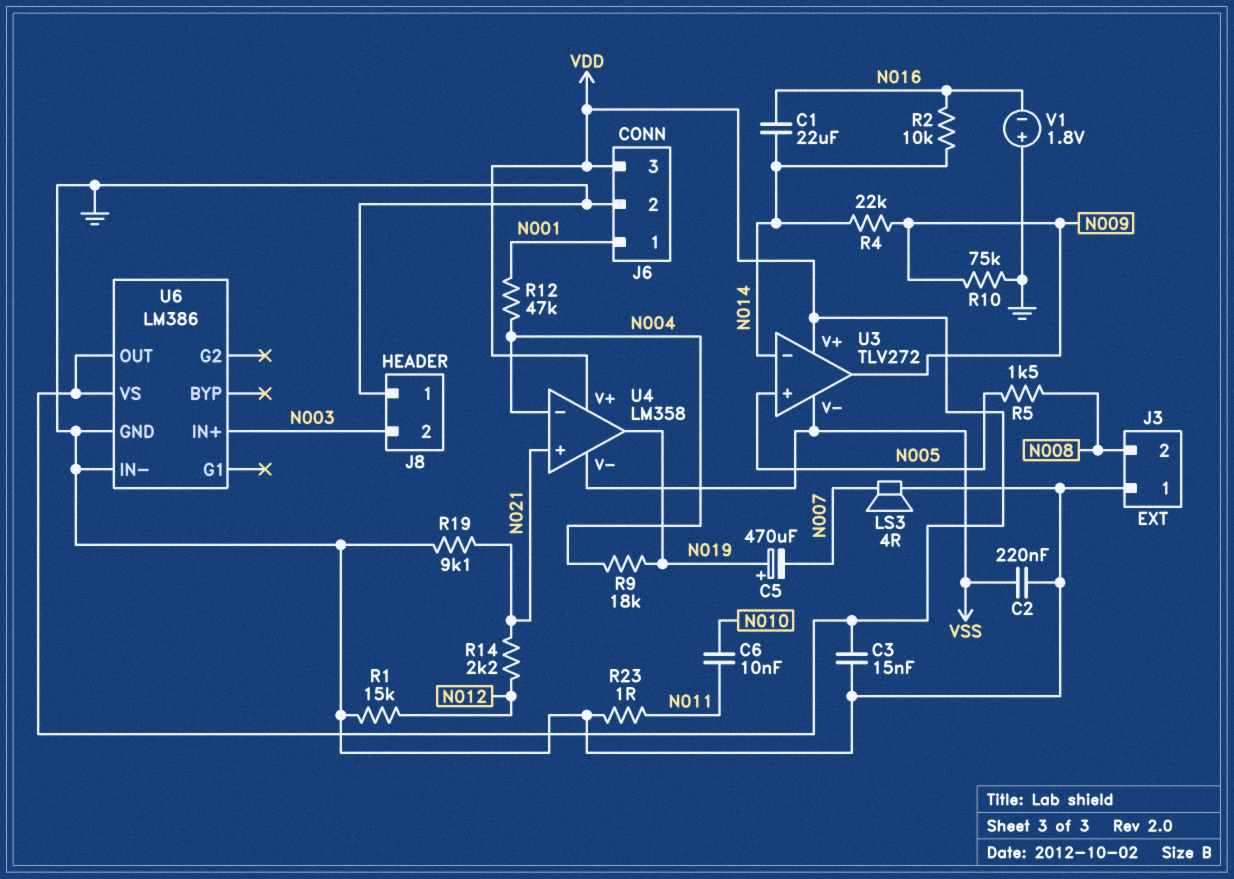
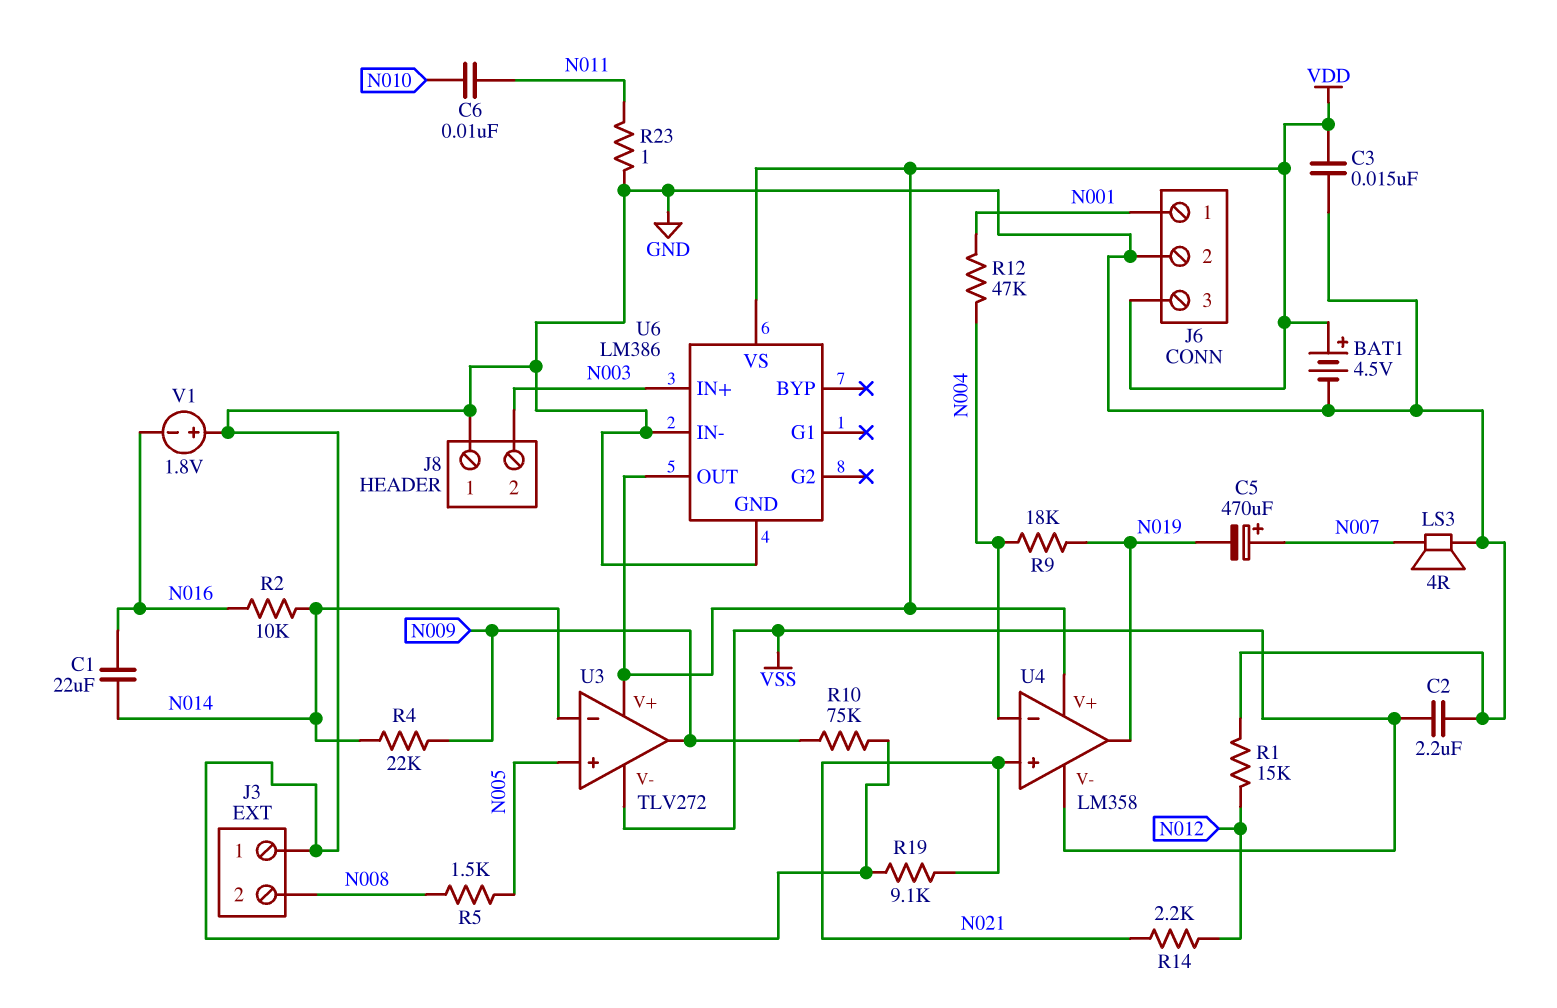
BAT1: none -> 4.5V (plus VDD, minus GND)
C2: 220nF (GND, VSS) -> 2.2uF (GND, VSS)
C5: 470uF (plus N019, minus N007) -> 470uF (plus N007, minus N019)

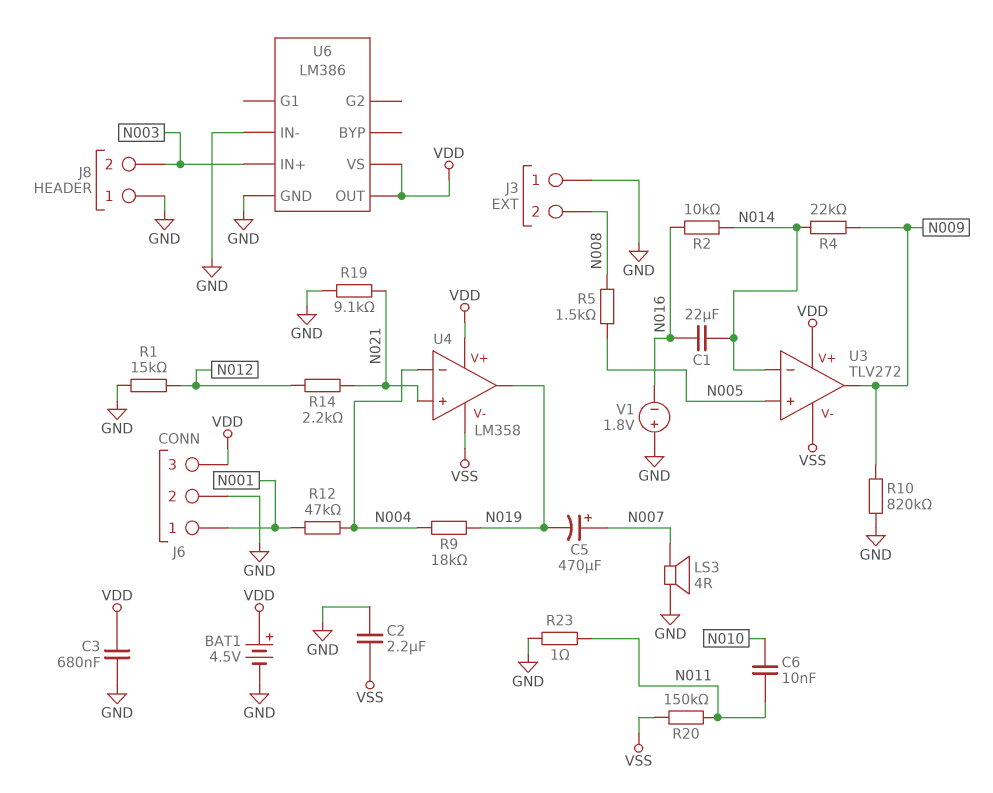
C3: 15nF (GND, VDD) -> 680nF (GND, VDD)
R10: 75k (GND, N009) -> 820k (GND, N009)
R20: none -> 150k (N011, VSS)

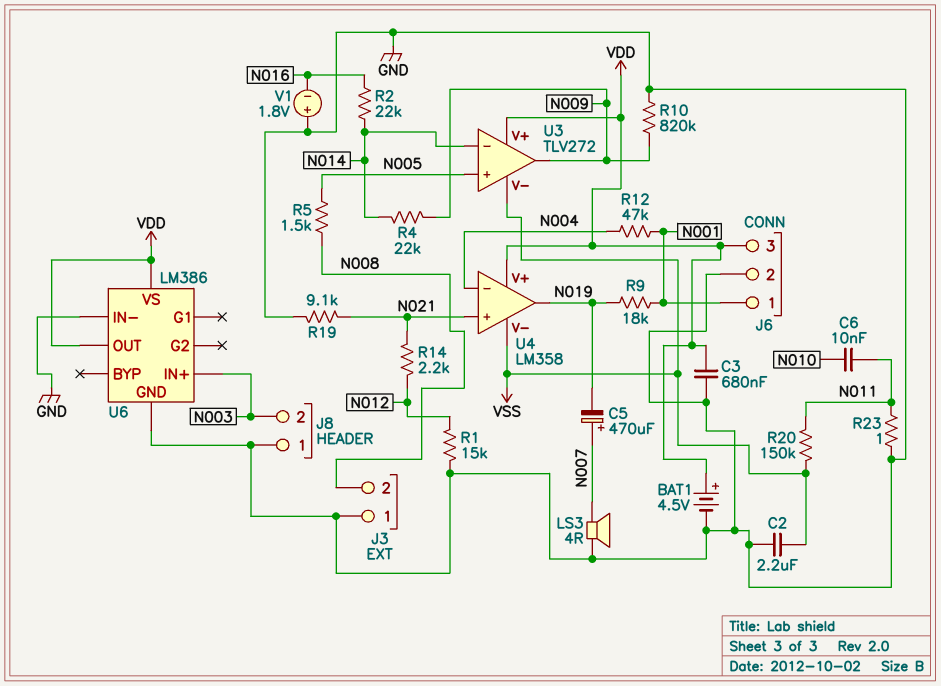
C1: 22uF (N014, N016) -> none
R2: 10k (N014, N016) -> 22k (N014, N016)
R9: 18k (N004, N019) -> 18k (N001, N019)

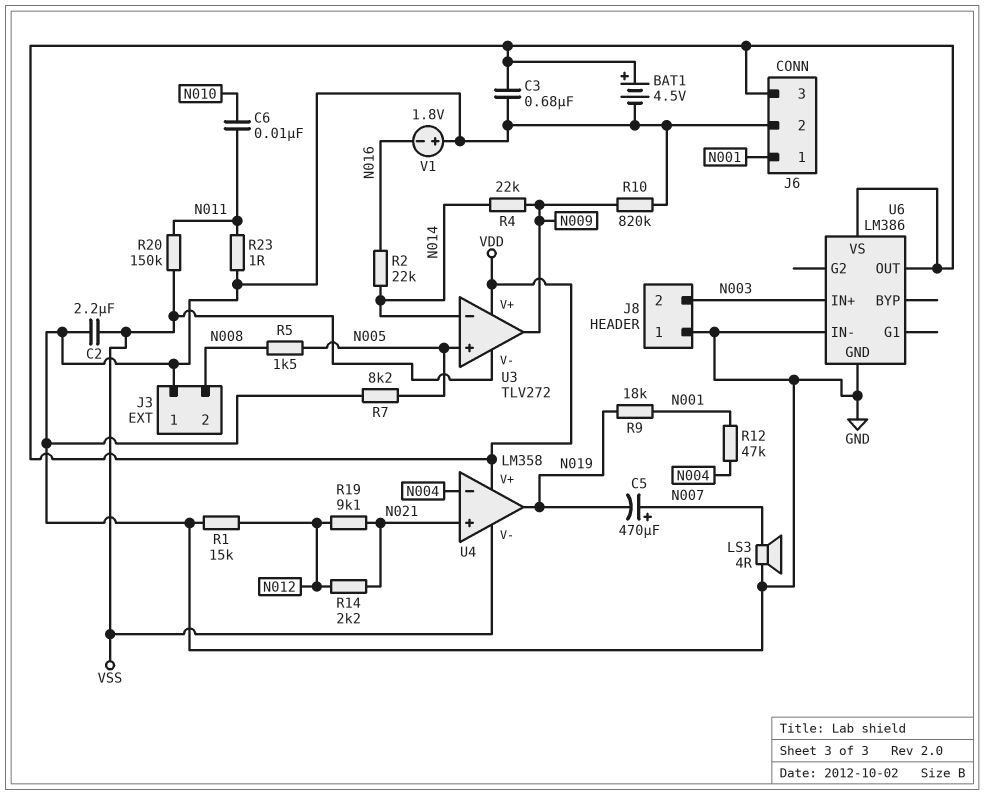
R7: none -> 8.2k (GND, N005)
R19: 9.1k (GND, N021) -> 9.1k (N012, N021)

